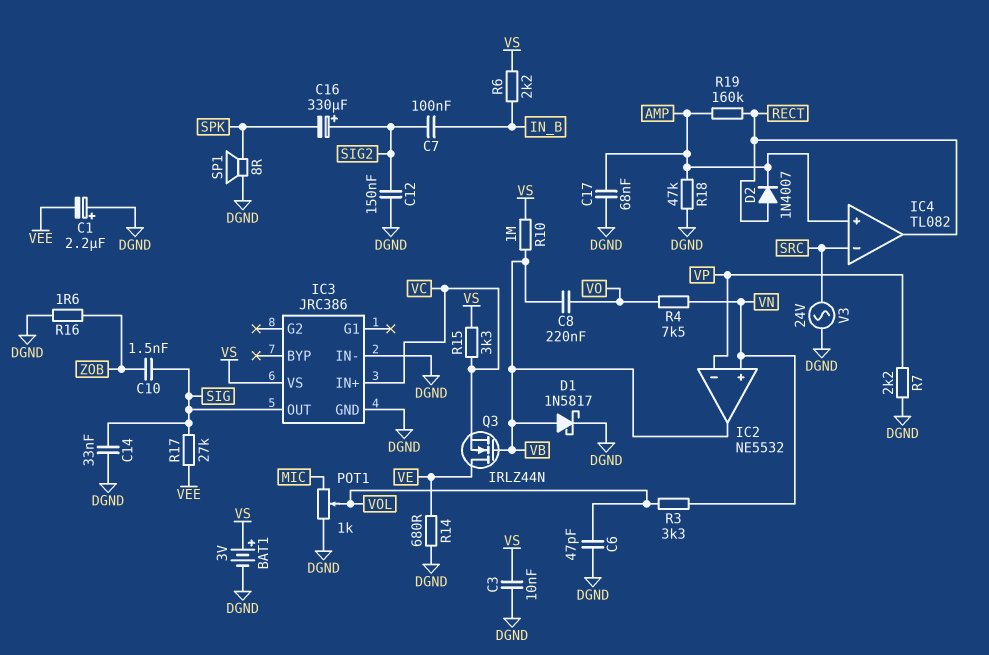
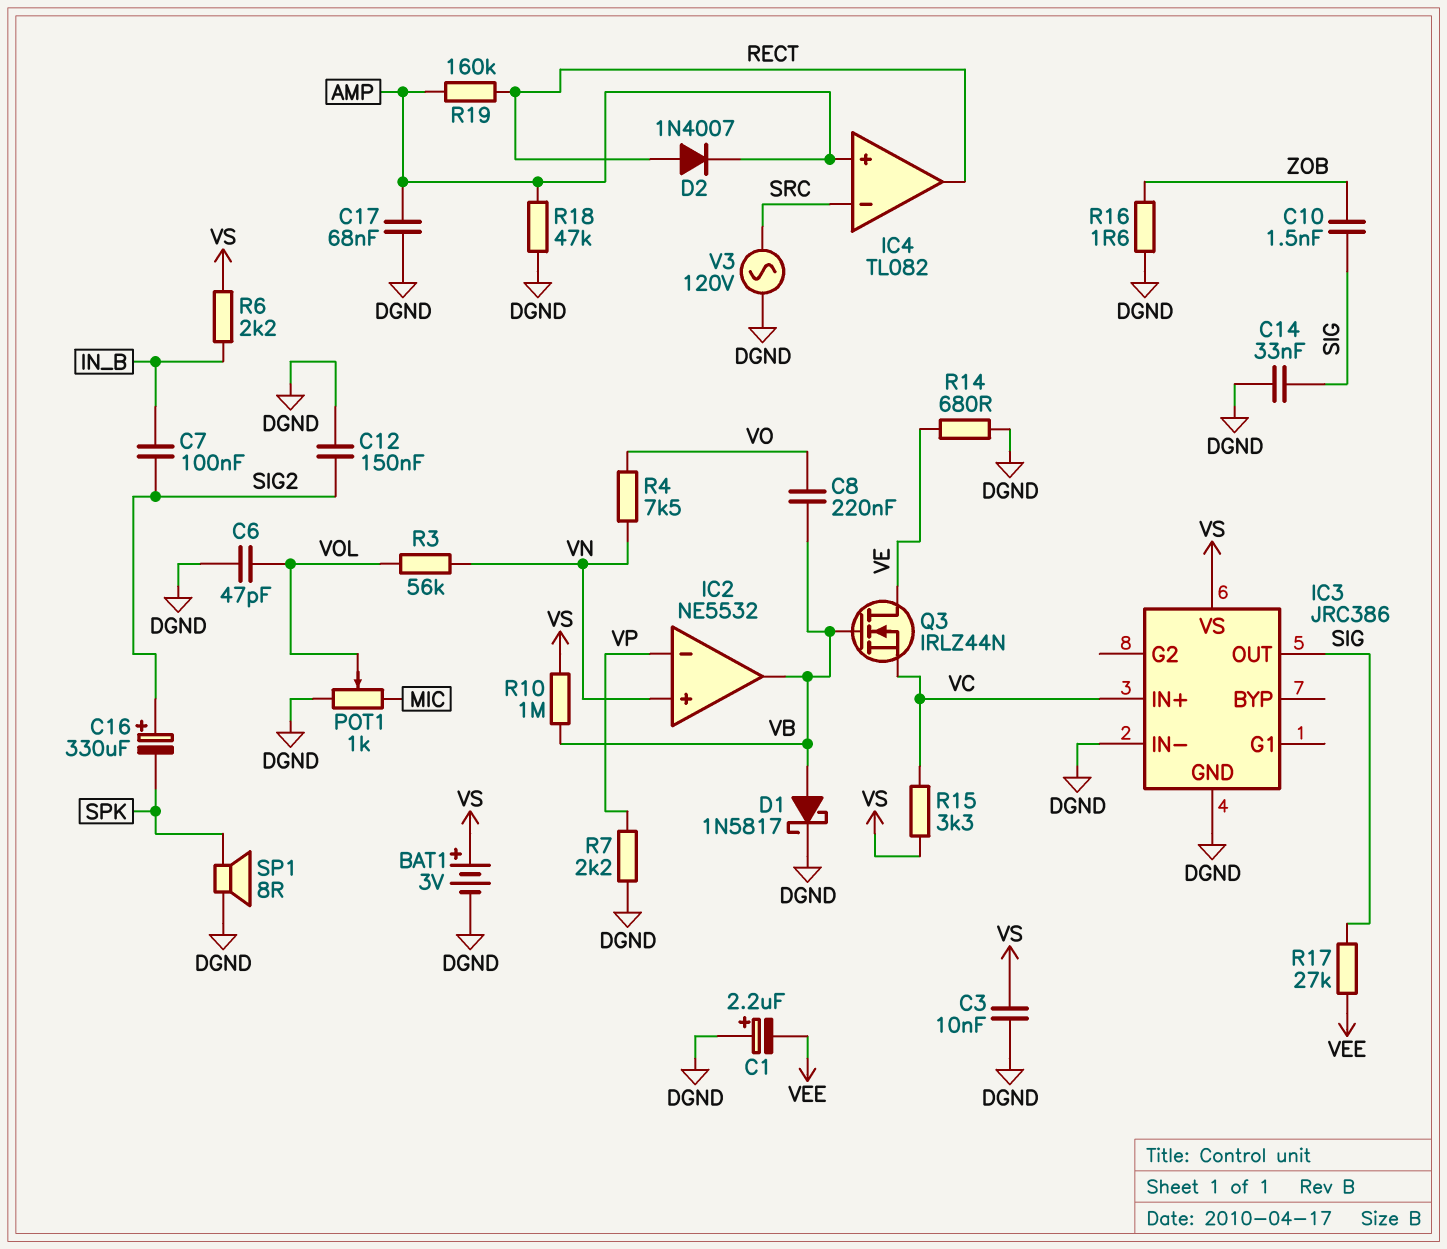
R3: 3.3k (VN, VOL) -> 56k (VN, VOL)
V3: AC 24V (DGND, SRC) -> AC 120V (DGND, SRC)

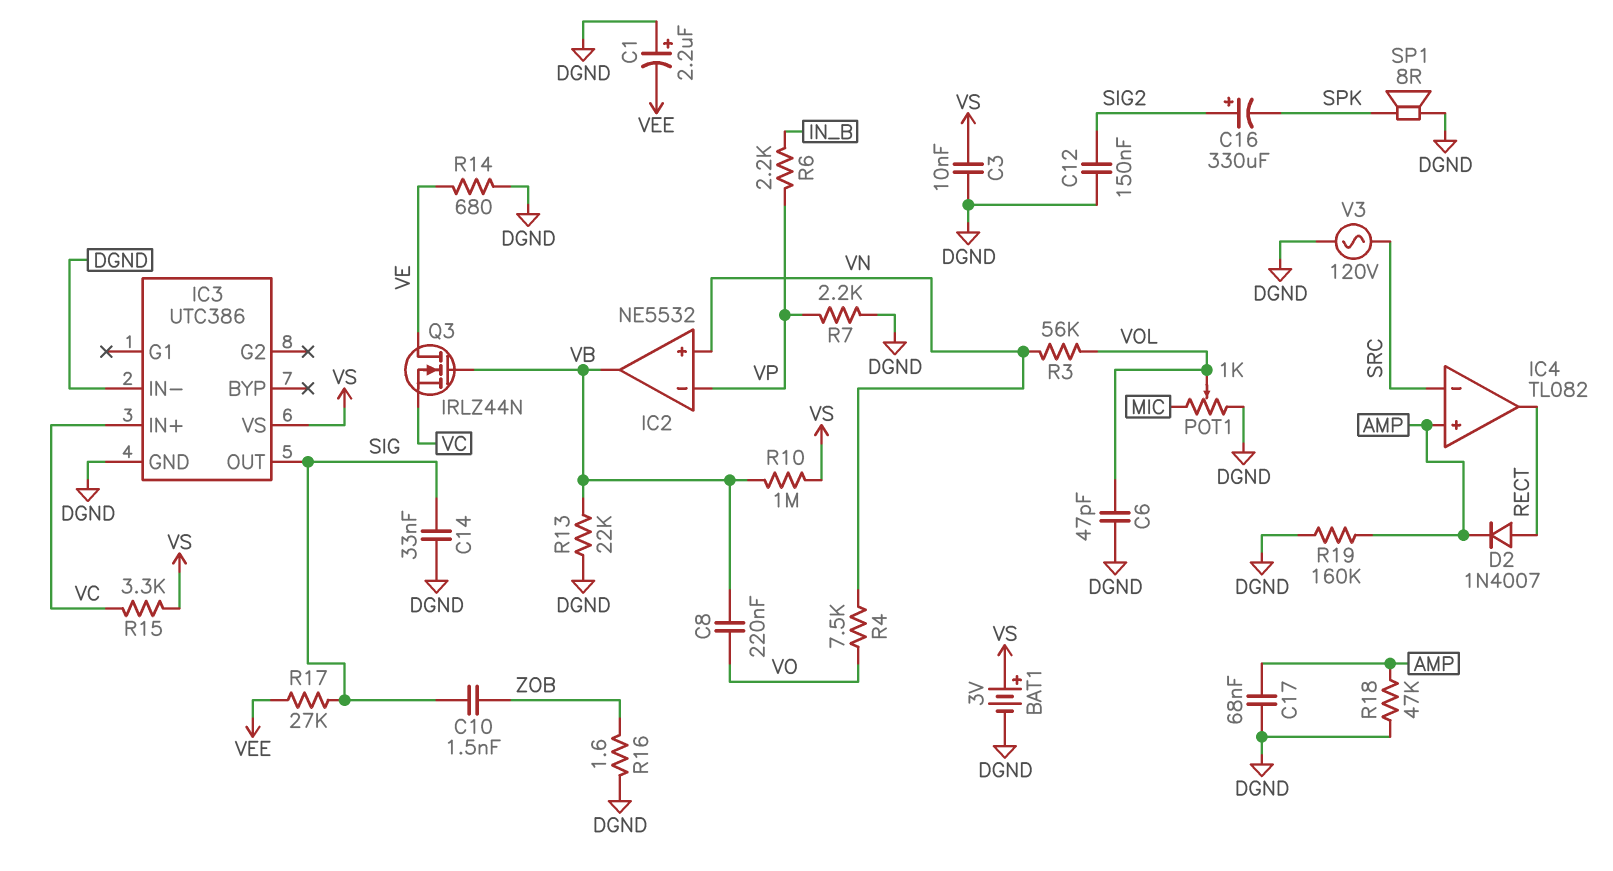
C7: 100nF (IN_B, SIG2) -> none
D1: schottky 1N5817 (A VB, K DGND) -> none
IC3: JRC386 -> UTC386
R6: 2.2k (IN_B, VS) -> 2.2k (IN_B, VP)
R13: none -> 22k (DGND, VB)
R19: 160k (AMP, RECT) -> 160k (AMP, DGND)

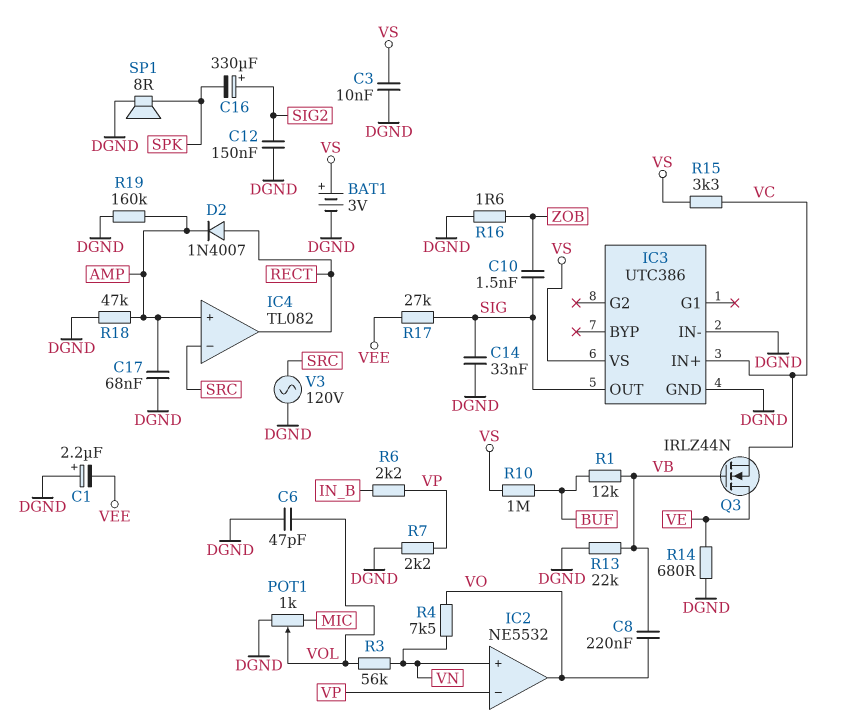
IC2 pin out: VB -> VO
R1: none -> 12k (BUF, VB)
R10: 1M (VB, VS) -> 1M (BUF, VS)

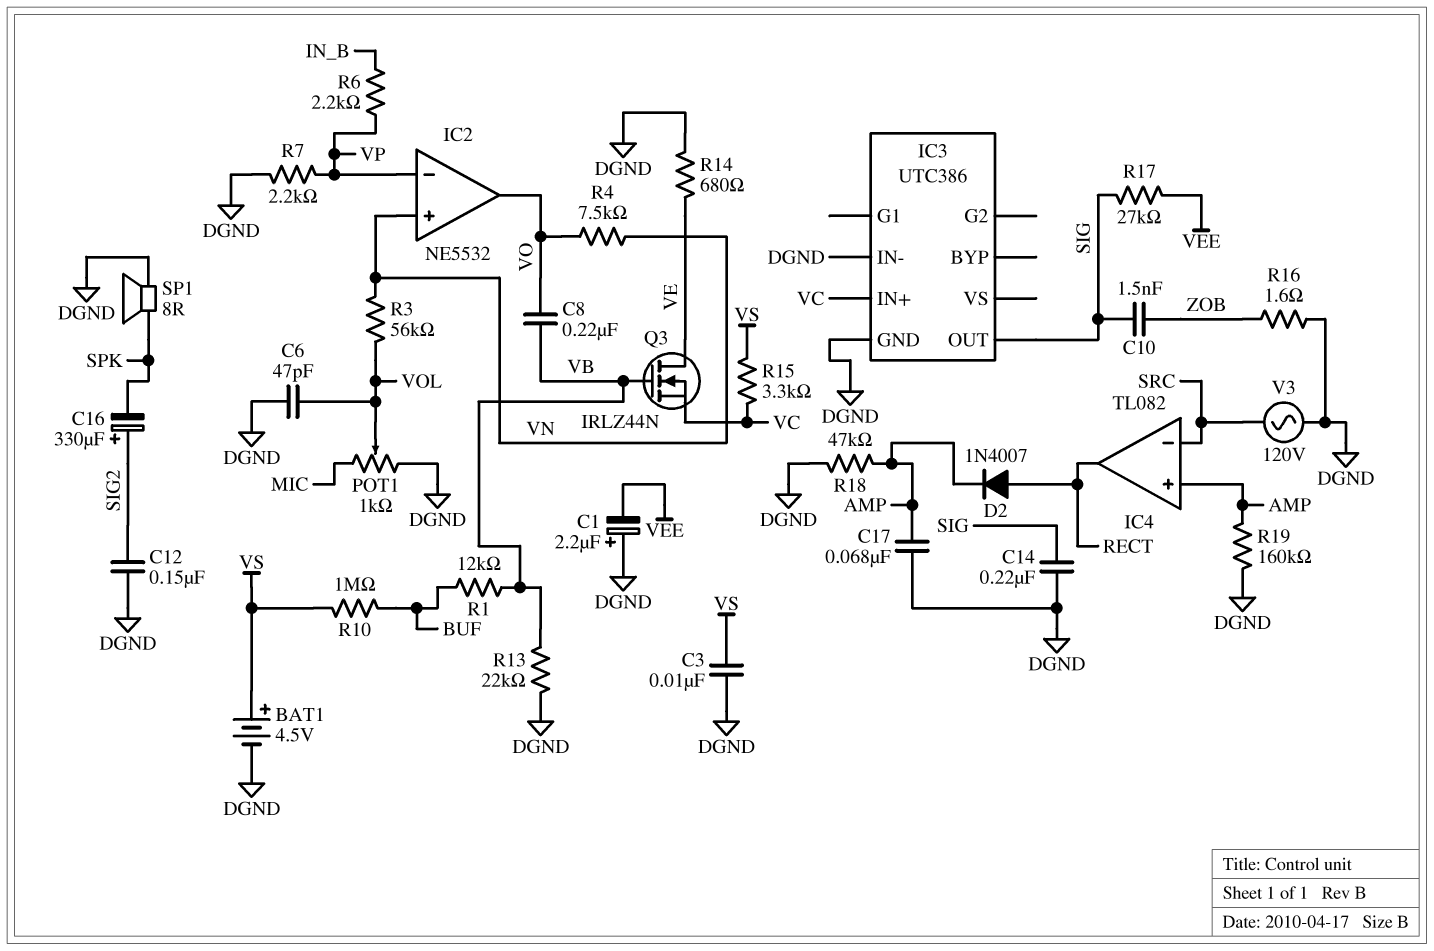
BAT1: 3V (plus VS, minus DGND) -> 4.5V (plus VS, minus DGND)
C14: 33nF (DGND, SIG) -> 220nF (DGND, SIG)
IC3 pin VS: VS -> none

